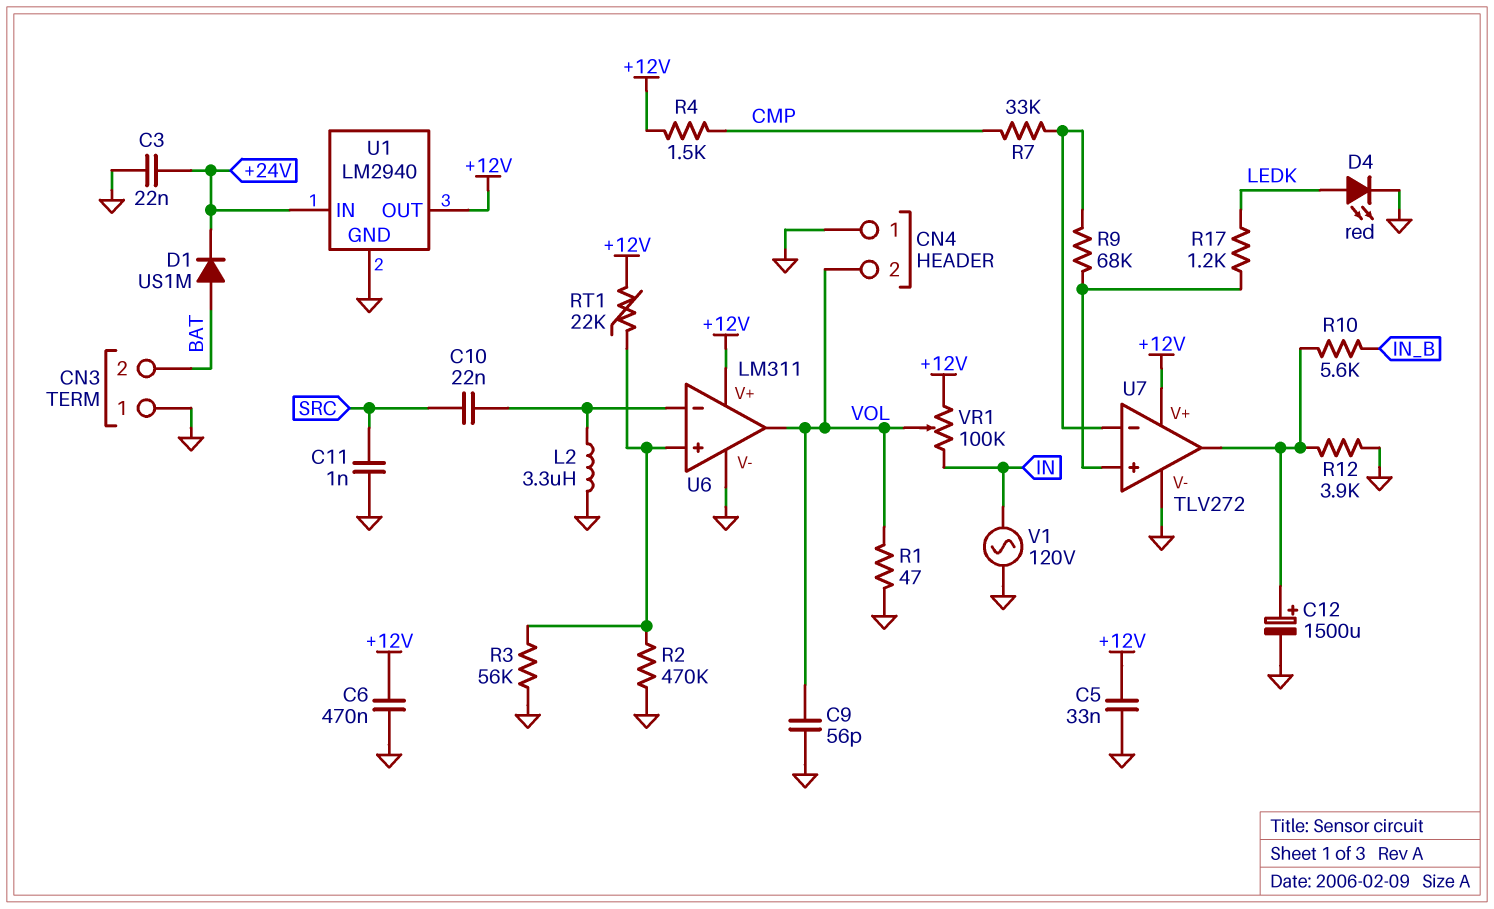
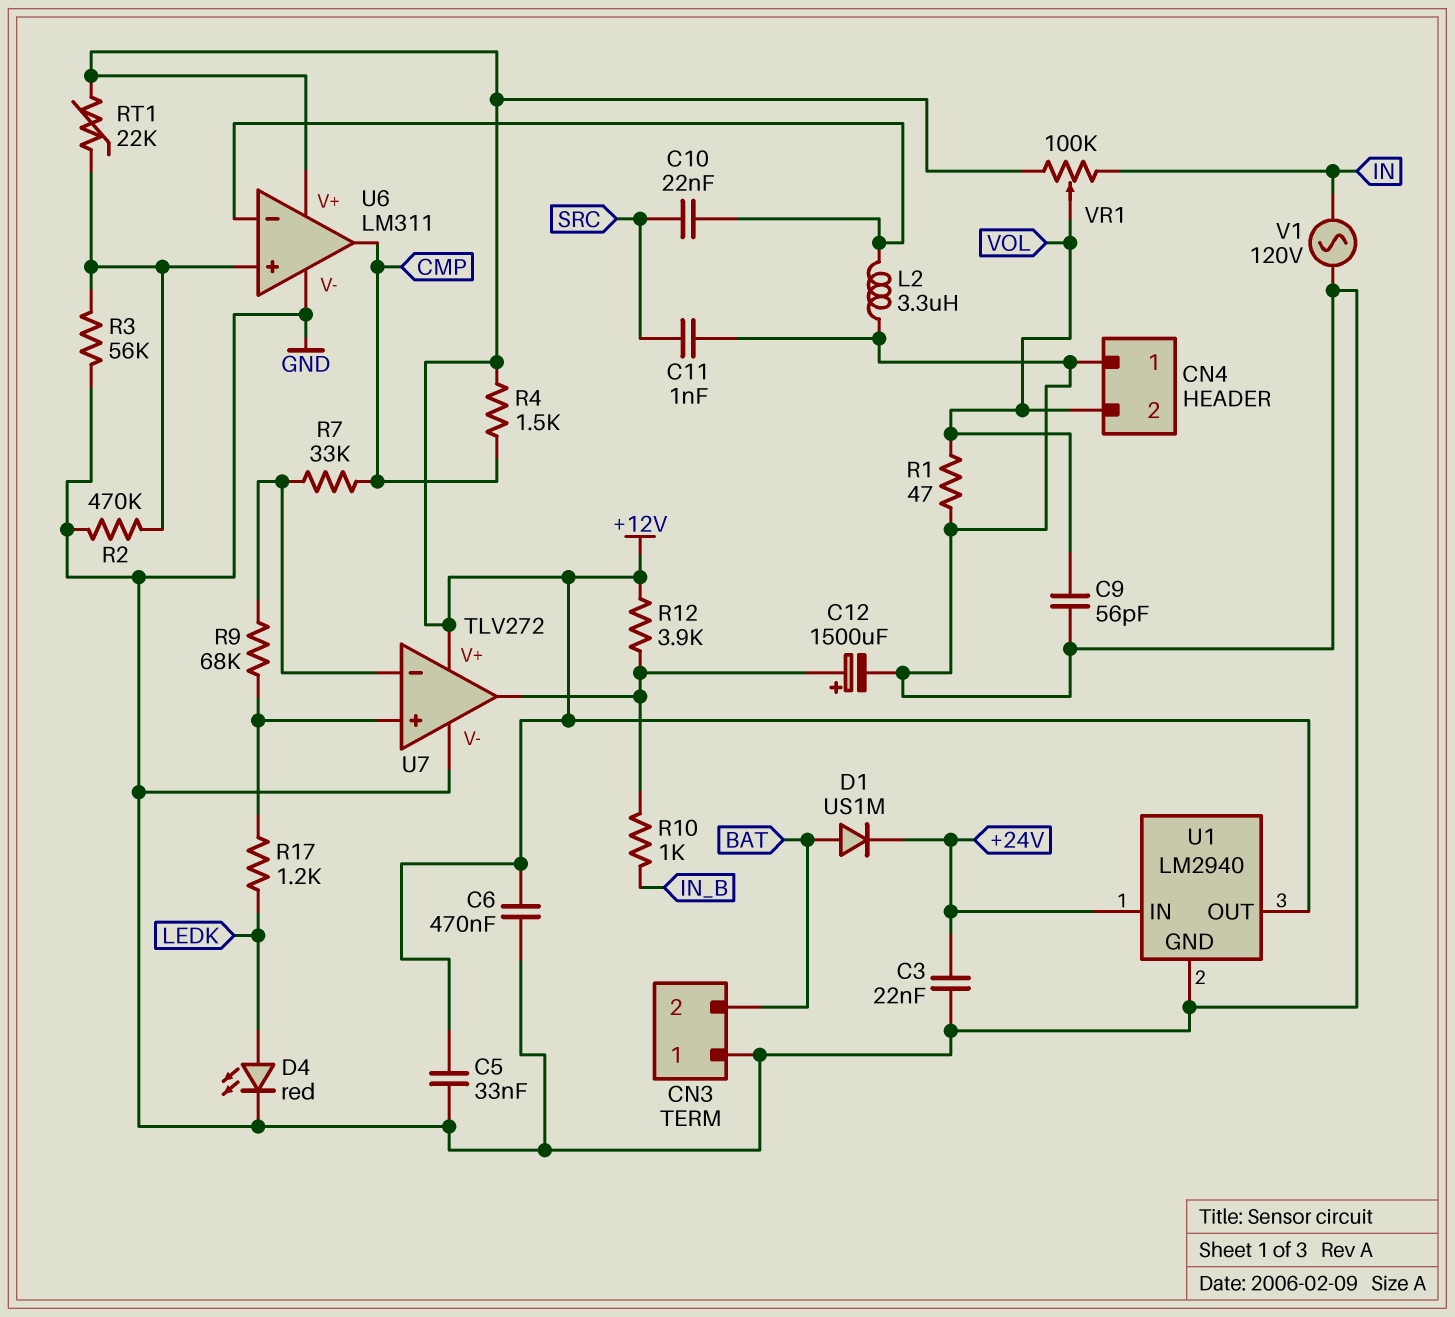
R10: 5.6k (IN_B, U7/out) -> 1k (IN_B, U7/out)
R12: 3.9k (GND, U7/out) -> 3.9k (+12V, U7/out)
U6 pin out: VOL -> CMP

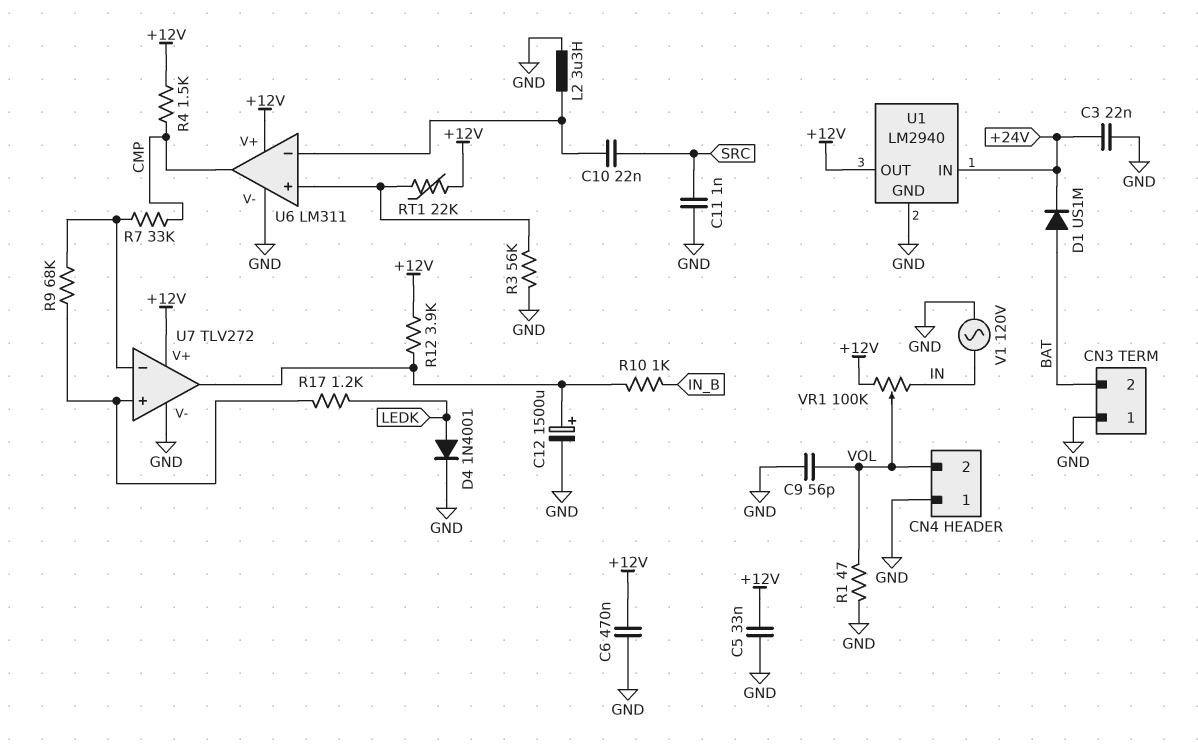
D4: LED red (A LEDK, K GND) -> diode 1N4001 (A LEDK, K GND)
R2: 470k (GND, U6/in+) -> none

